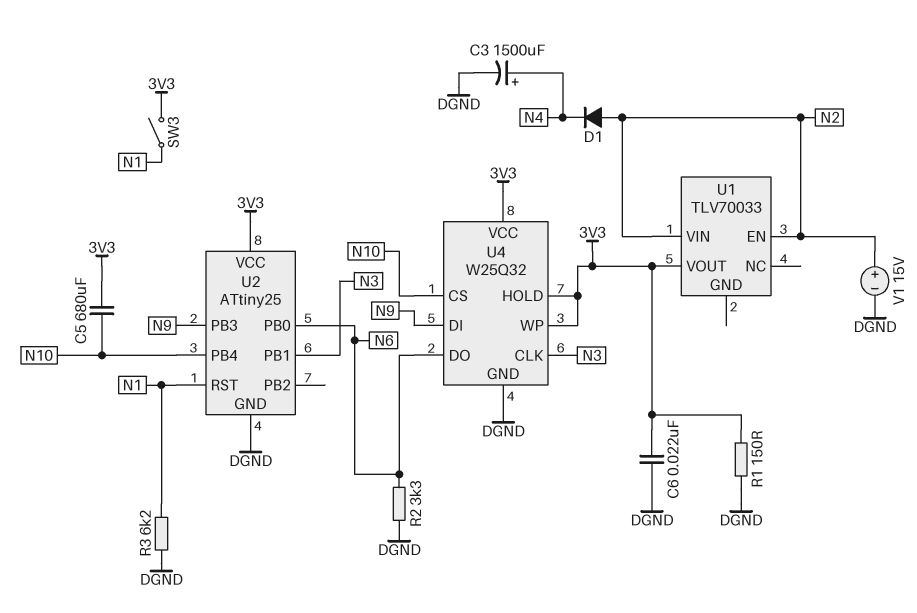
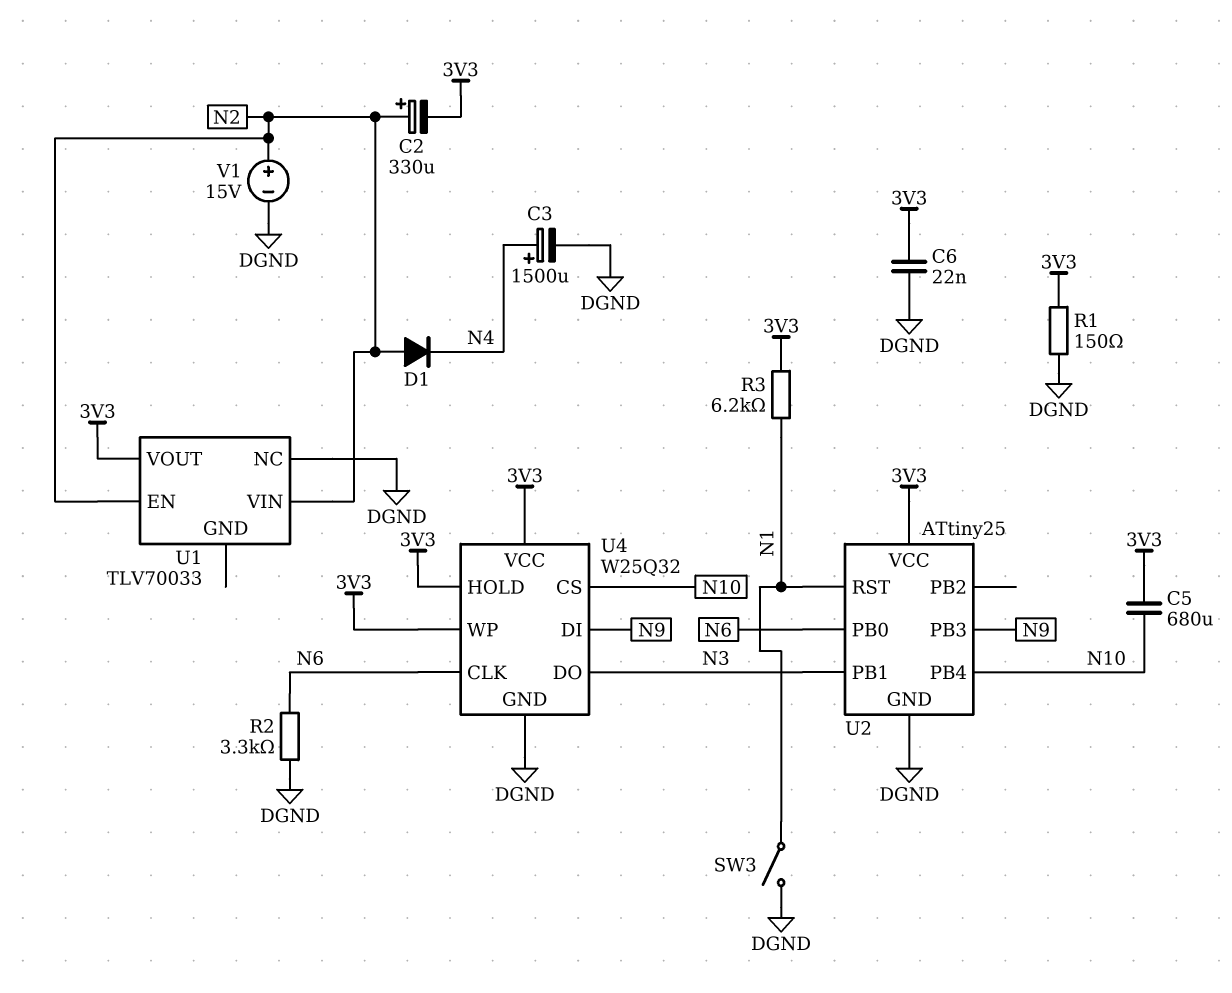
C2: none -> 330uF (plus N2, minus 3V3)
R3: 6.2k (DGND, N1) -> 6.2k (3V3, N1)
SW3: switch (3V3, N1) -> switch (DGND, N1)
U1 pin NC: none -> DGND
U4 pin CLK: N3 -> N6
U4 pin DO: N6 -> N3

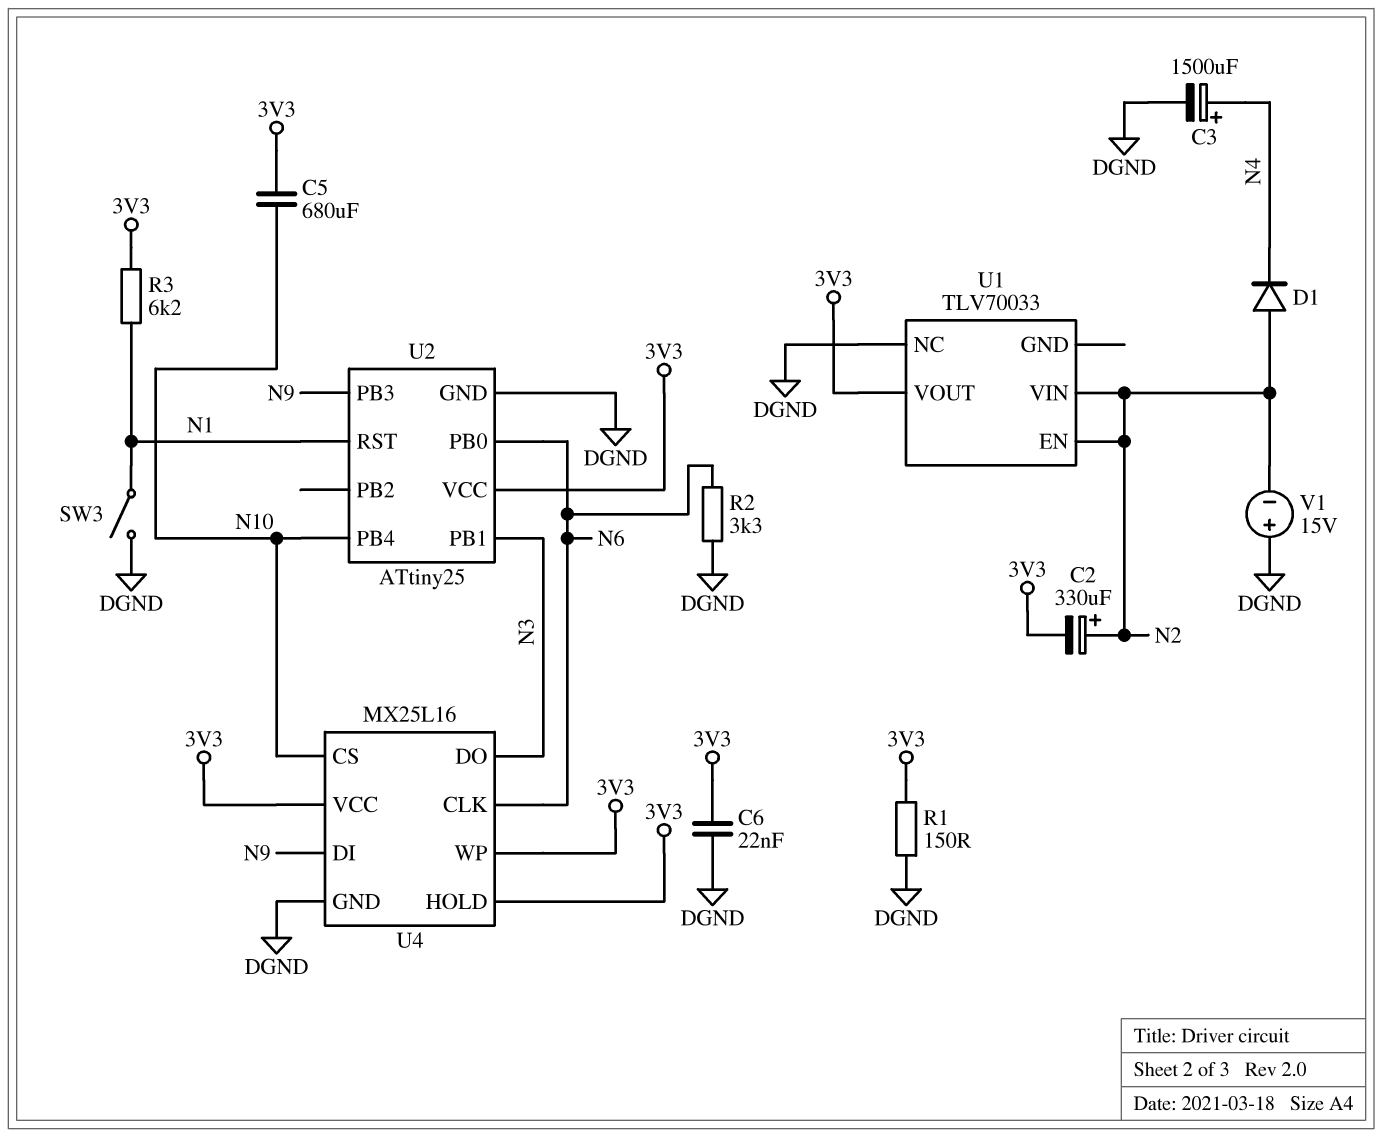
U4: W25Q32 -> MX25L16
V1: 15V (plus N2, minus DGND) -> 15V (plus DGND, minus N2)

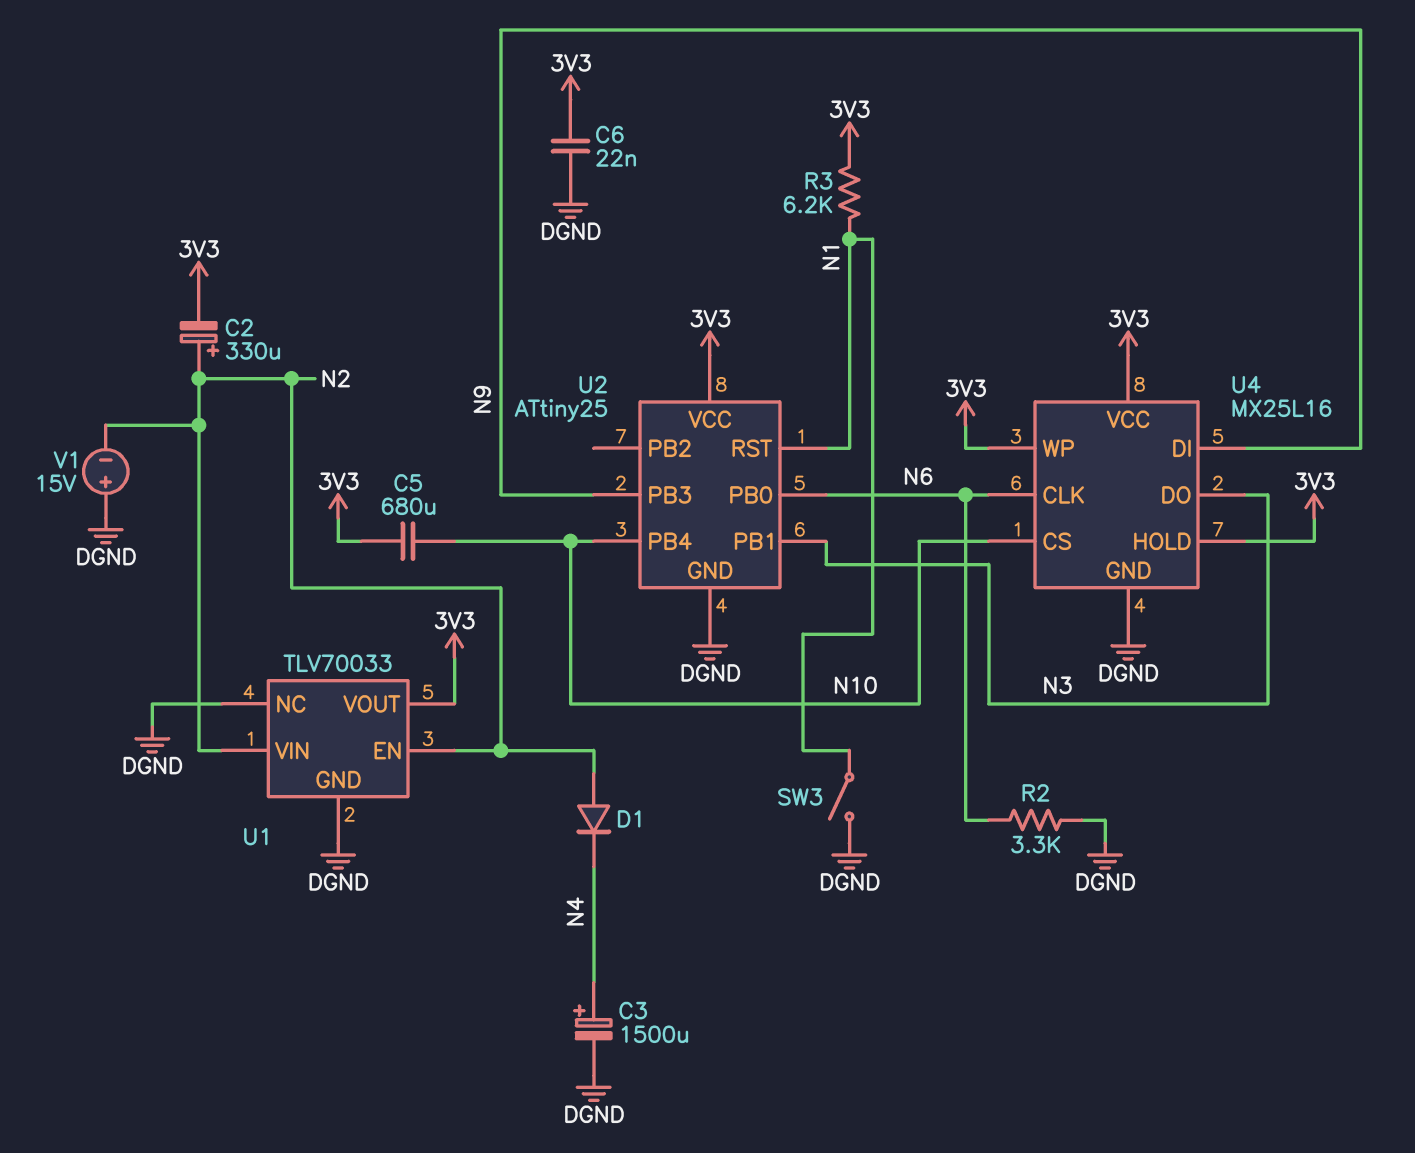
R1: 150 (3V3, DGND) -> none
U1 pin GND: none -> DGND

